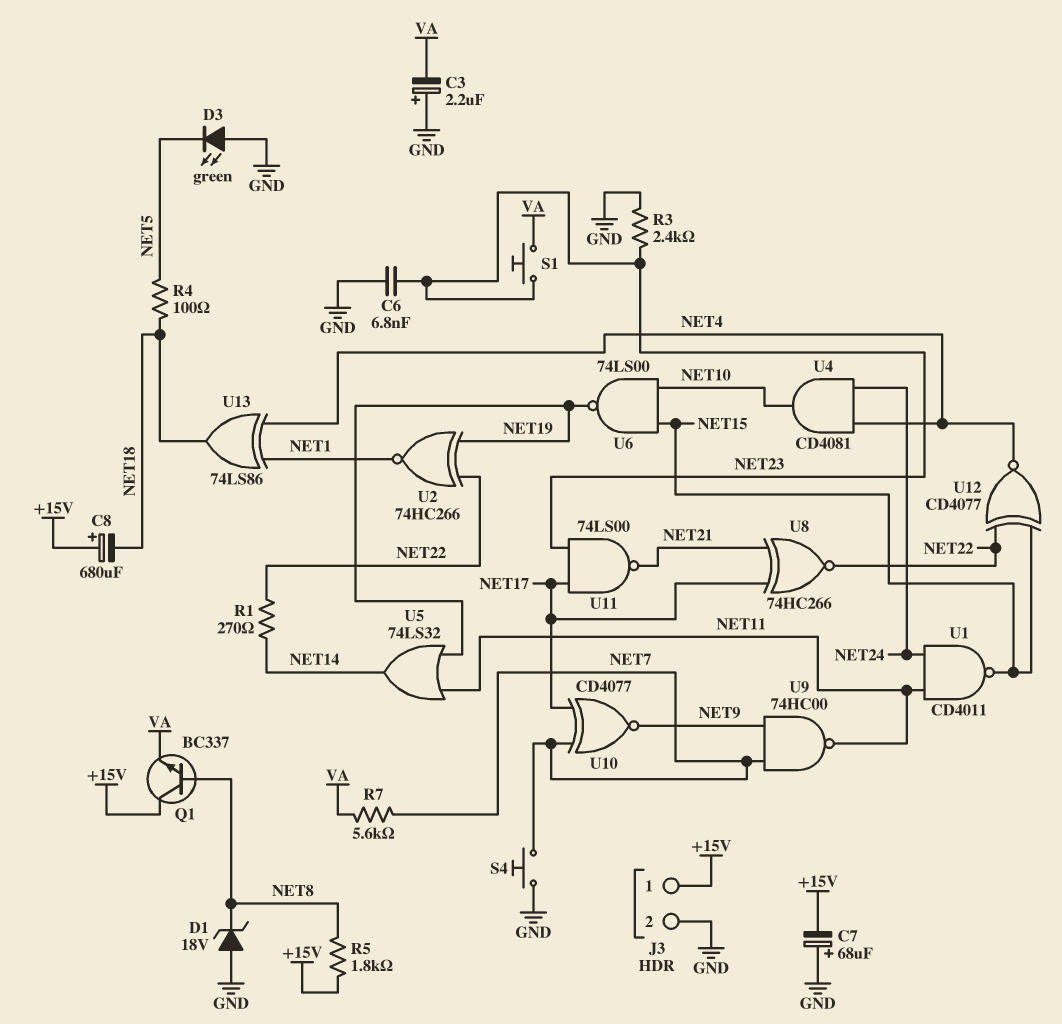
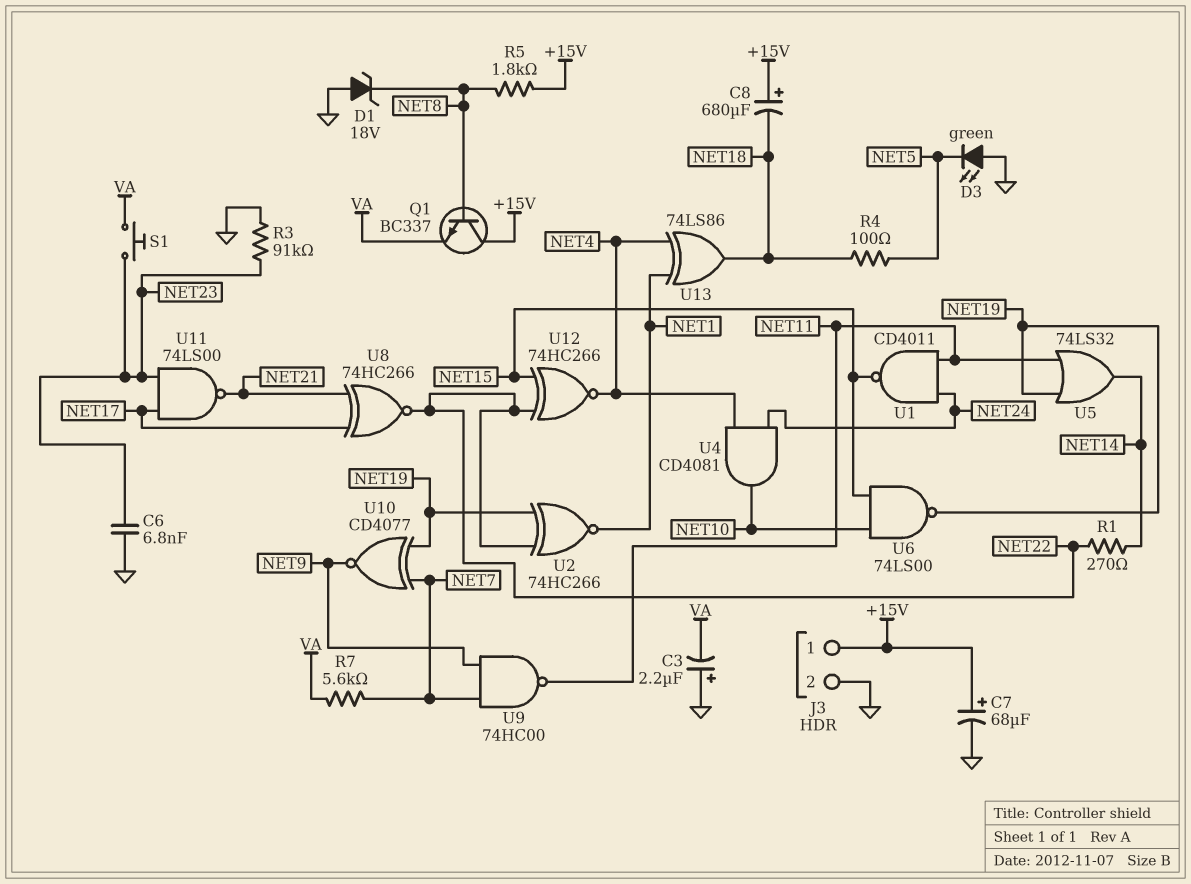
C7: 68uF (plus GND, minus +15V) -> 68uF (plus +15V, minus GND)
R3: 2.4k (GND, NET23) -> 91k (GND, NET23)
S4: button (GND, NET7) -> none
U10: XNOR CD4077 (in NET7, in NET17, out NET9) -> XNOR CD4077 (in NET7, in NET19, out NET9)
U12: XNOR CD4077 (in NET15, in NET22, out NET4) -> XNOR 74HC266 (in NET15, in NET22, out NET4)

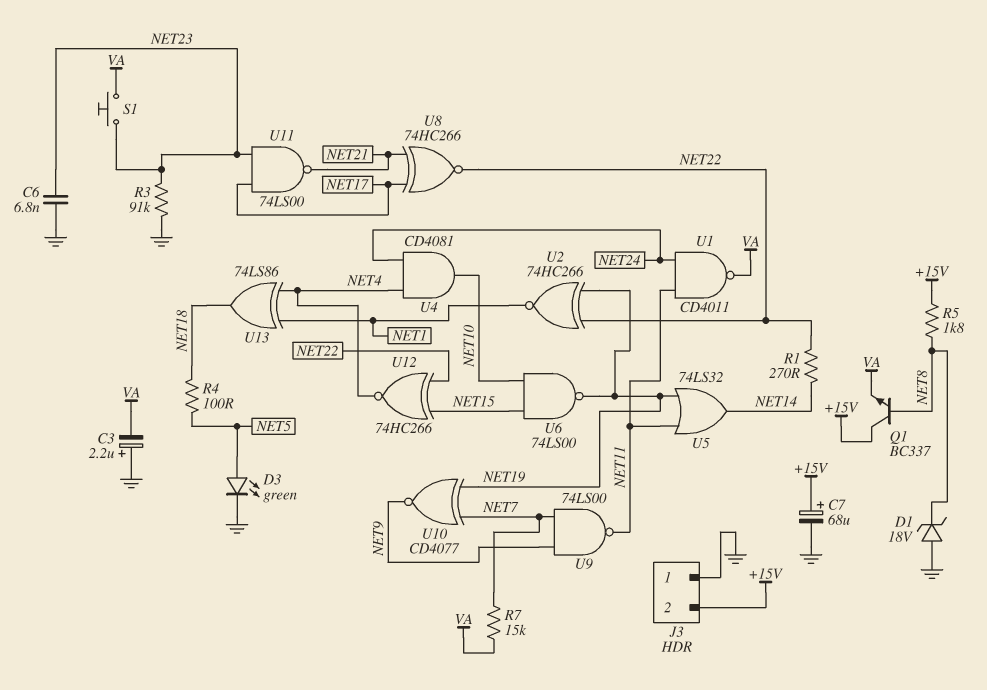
C8: 680uF (plus +15V, minus NET18) -> none
D3: LED green (A GND, K NET5) -> LED green (A NET5, K GND)
J3 pin 1: +15V -> GND
J3 pin 2: GND -> +15V
R7: 5.6k (NET7, VA) -> 15k (NET7, VA)
U1: NAND CD4011 (in NET11, in NET24, out NET15) -> NAND CD4011 (in NET11, in NET24, out VA)
U9: NAND 74HC00 (in NET7, in NET9, out NET11) -> NAND 74LS00 (in NET7, in NET9, out NET11)

